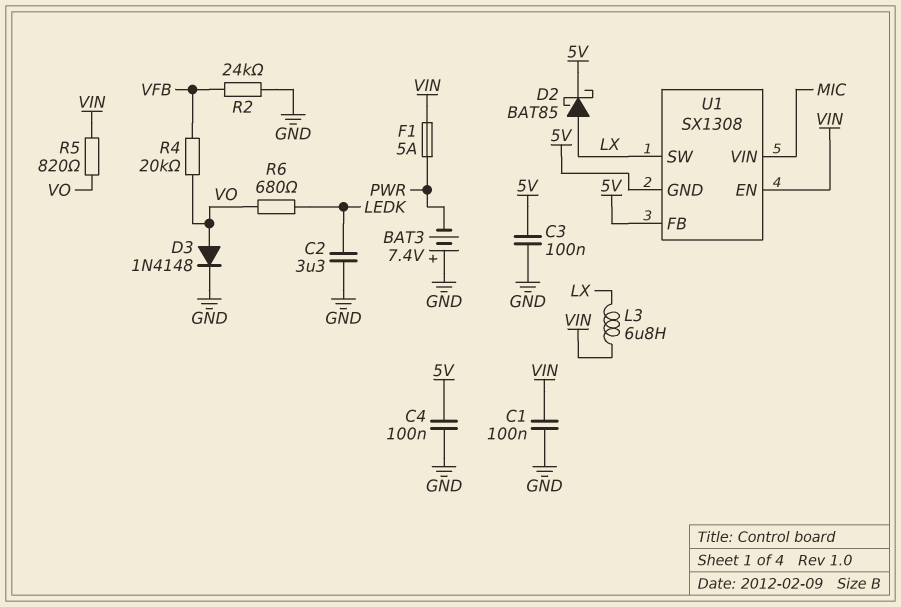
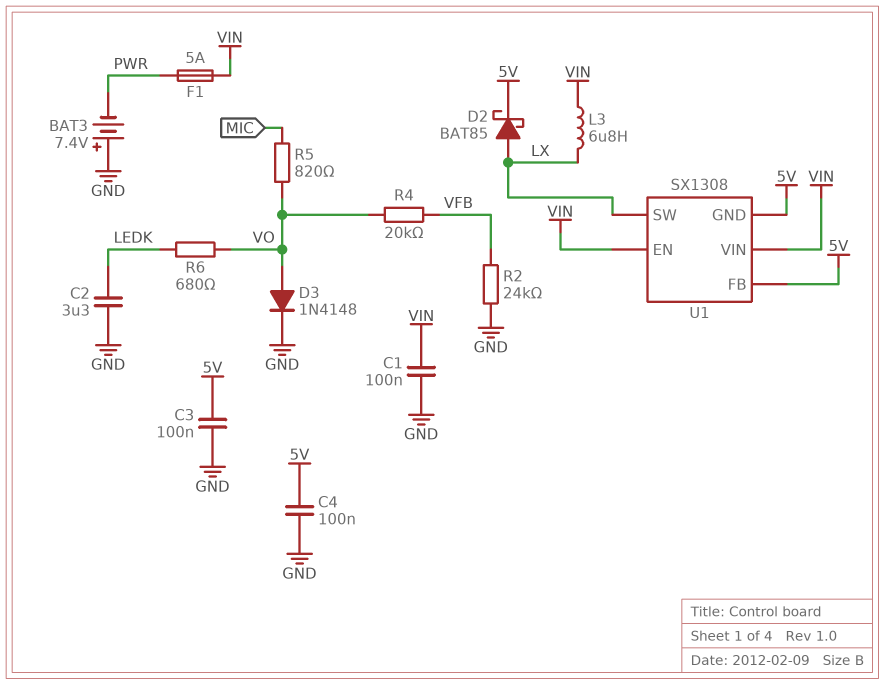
R5: 820 (VIN, VO) -> 820 (MIC, VO)
U1 pin VIN: MIC -> VIN

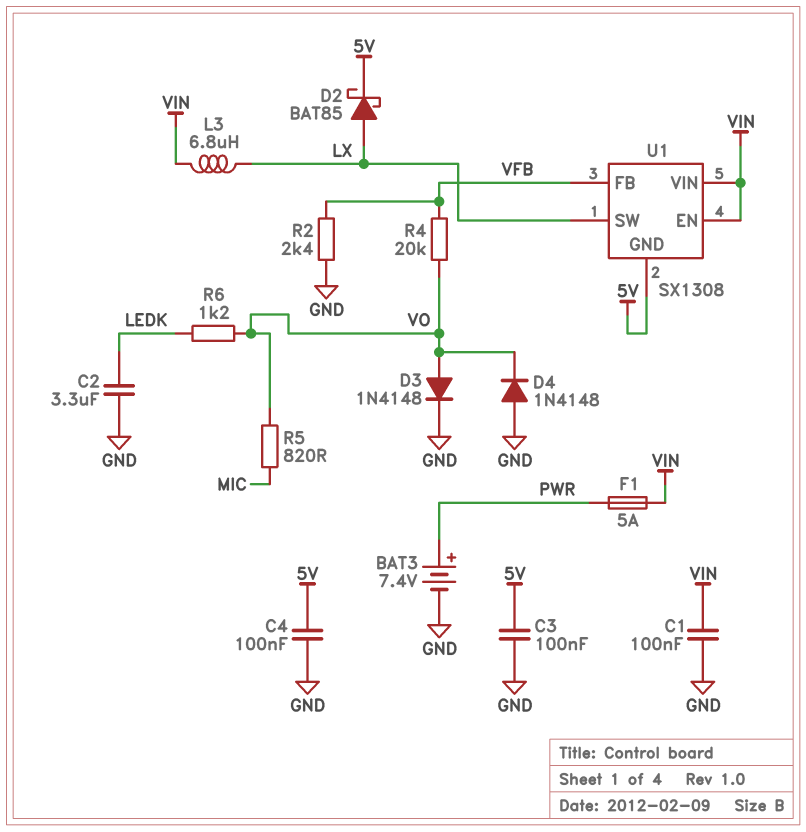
BAT3: 7.4V (plus GND, minus PWR) -> 7.4V (plus PWR, minus GND)
D4: none -> diode 1N4148 (A GND, K VO)
R2: 24k (GND, VFB) -> 2.4k (GND, VFB)
R6: 680 (LEDK, VO) -> 1.2k (LEDK, VO)
U1 pin FB: 5V -> VFB

